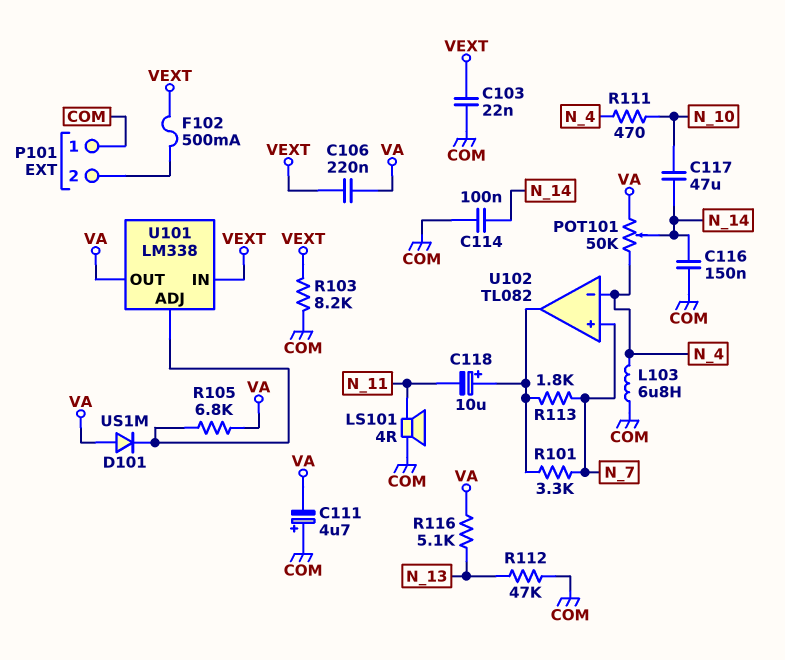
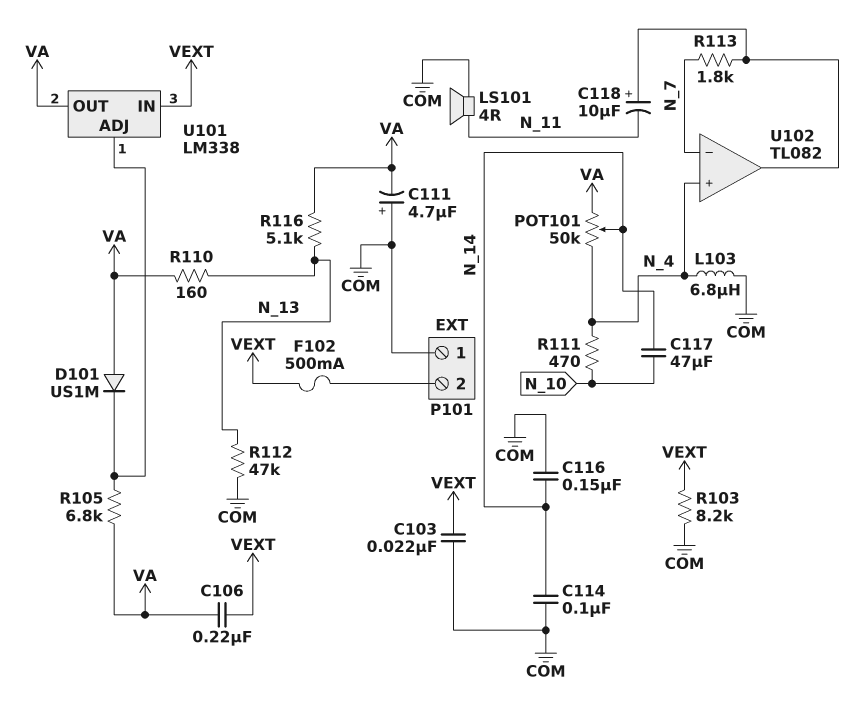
R101: 3.3k (N_7, U102/out) -> none
R110: none -> 160 (N_13, VA)
U102 pin in+: N_7 -> N_4
U102 pin in-: N_4 -> N_7

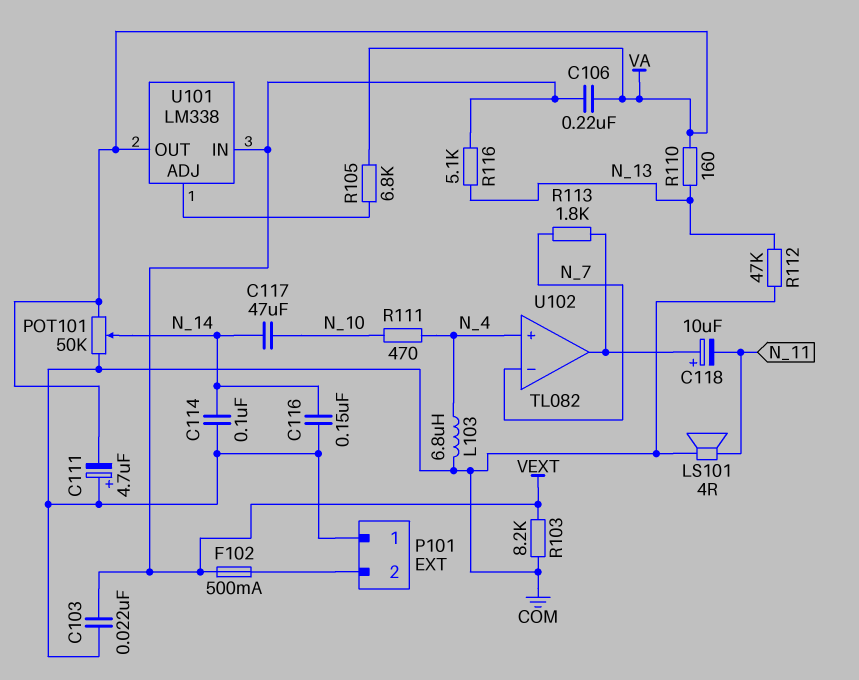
D101: diode US1M (A VA, K U101/ADJ) -> none
POT101: 50k (N_4, VA, wiper N_14) -> 50k (COM, VA, wiper N_14)
R116: 5.1k (N_13, VA) -> 5.1k (N_13, VEXT)

